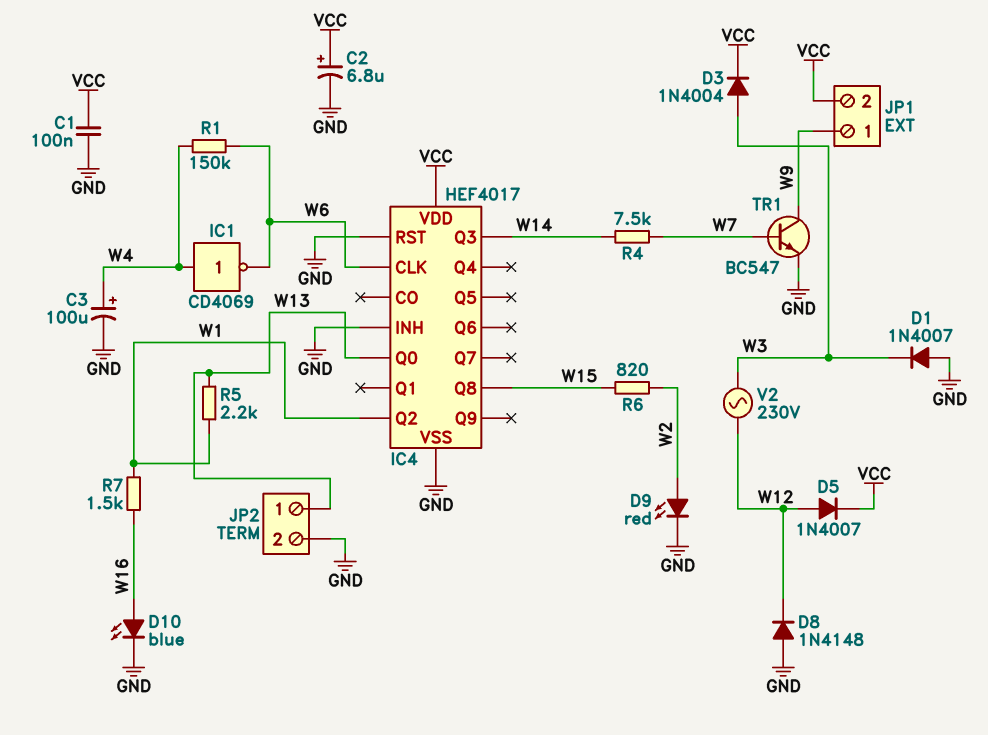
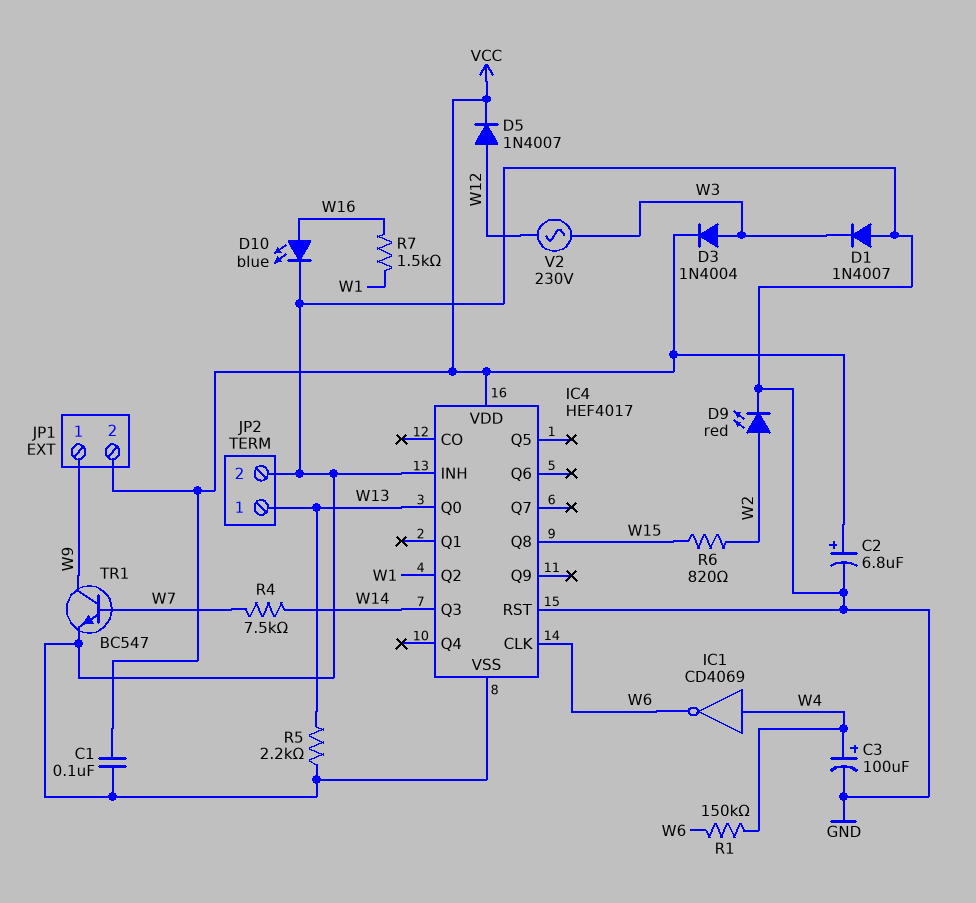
D8: diode 1N4148 (A GND, K W12) -> none
R5: 2.2k (W1, W13) -> 2.2k (GND, W13)

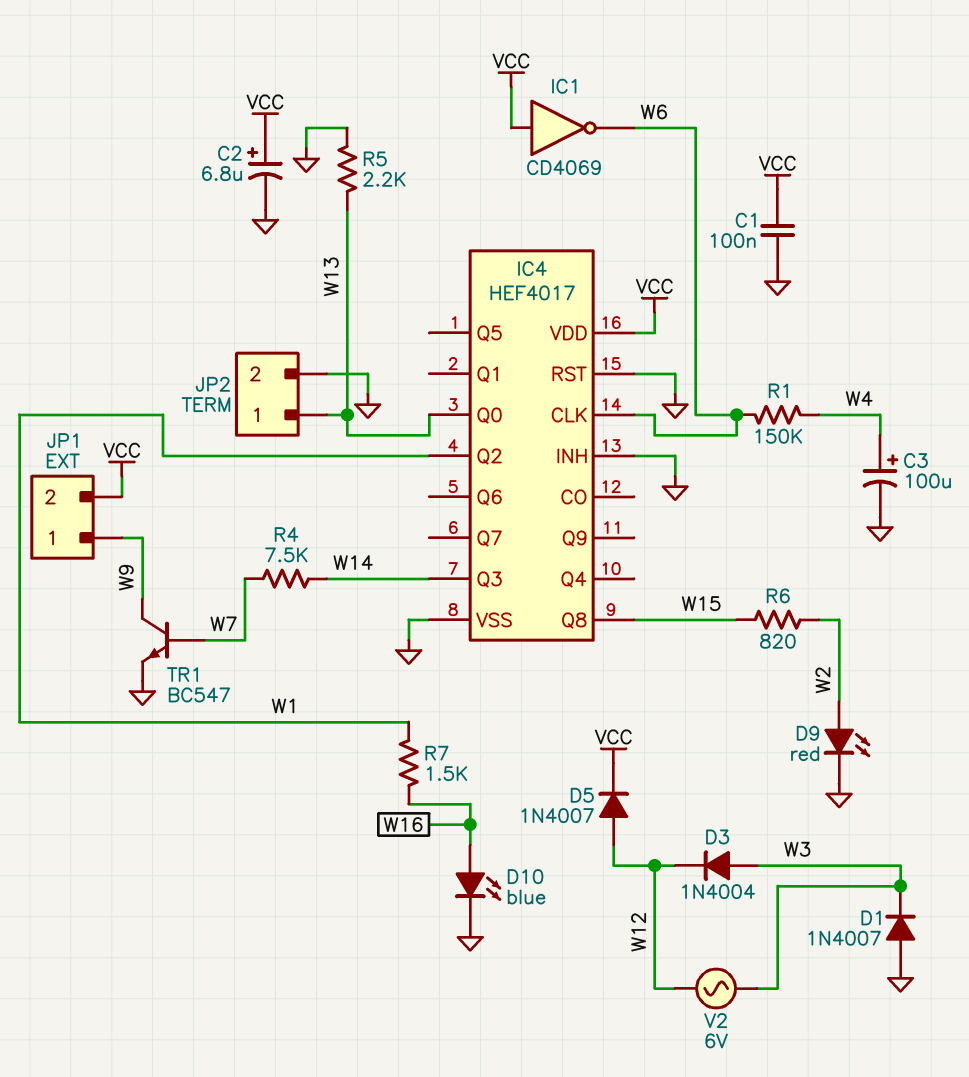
D3: diode 1N4004 (A W3, K VCC) -> diode 1N4004 (A W3, K W12)
IC1: NOT CD4069 (in W4, out W6) -> NOT CD4069 (in VCC, out W6)
V2: AC 230V (W3, W12) -> AC 6V (W3, W12)

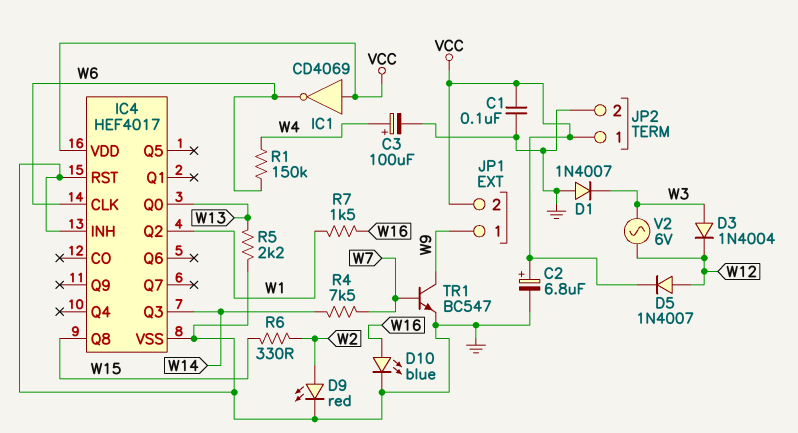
JP2 pin 1: W13 -> VCC
R6: 820 (W2, W15) -> 330 (W2, W15)

